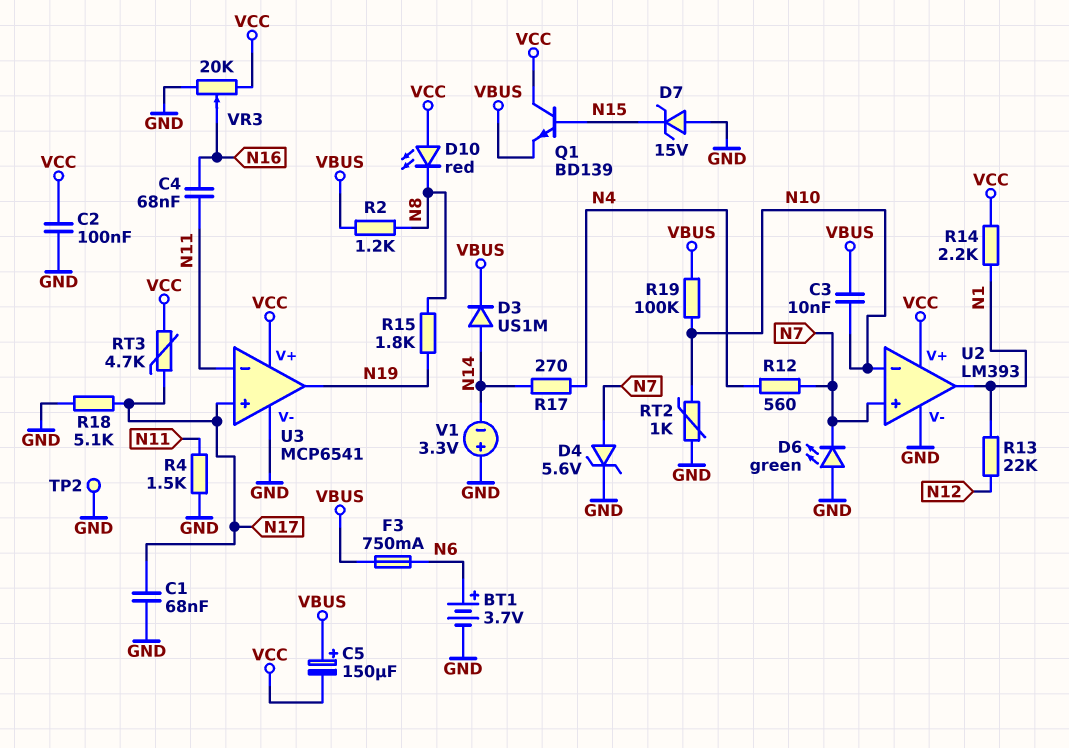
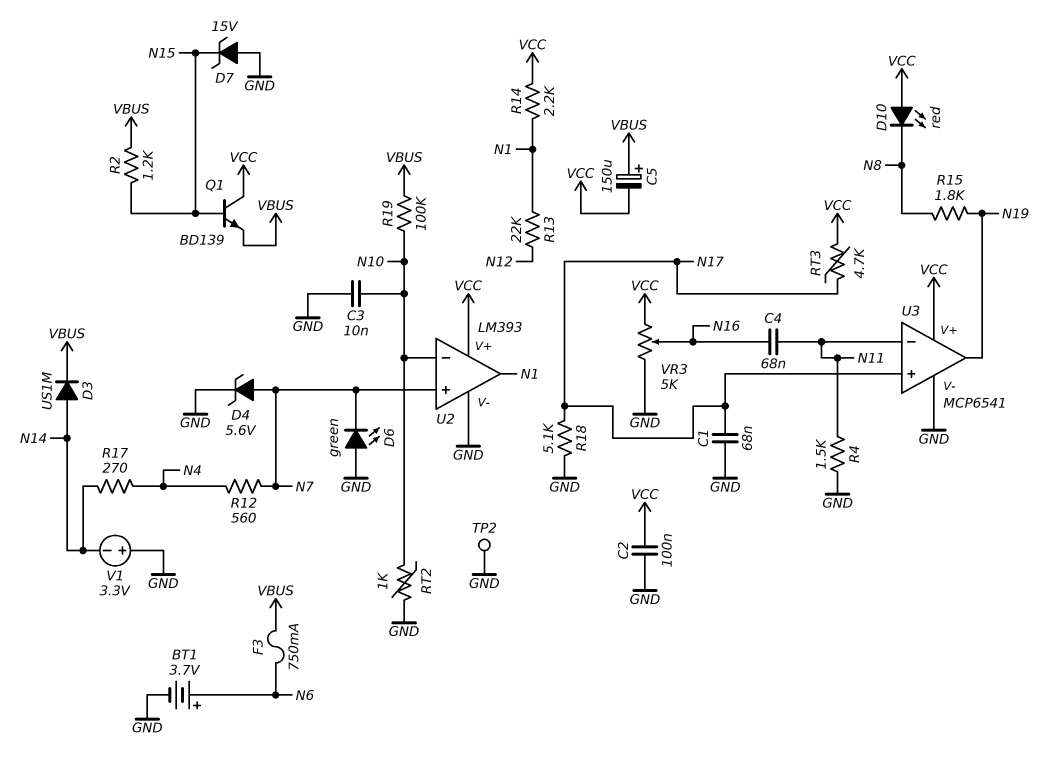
C3: 10nF (N10, VBUS) -> 10nF (GND, N10)
R2: 1.2k (N8, VBUS) -> 1.2k (N15, VBUS)
VR3: 20k (GND, VCC, wiper N16) -> 5k (GND, VCC, wiper N16)

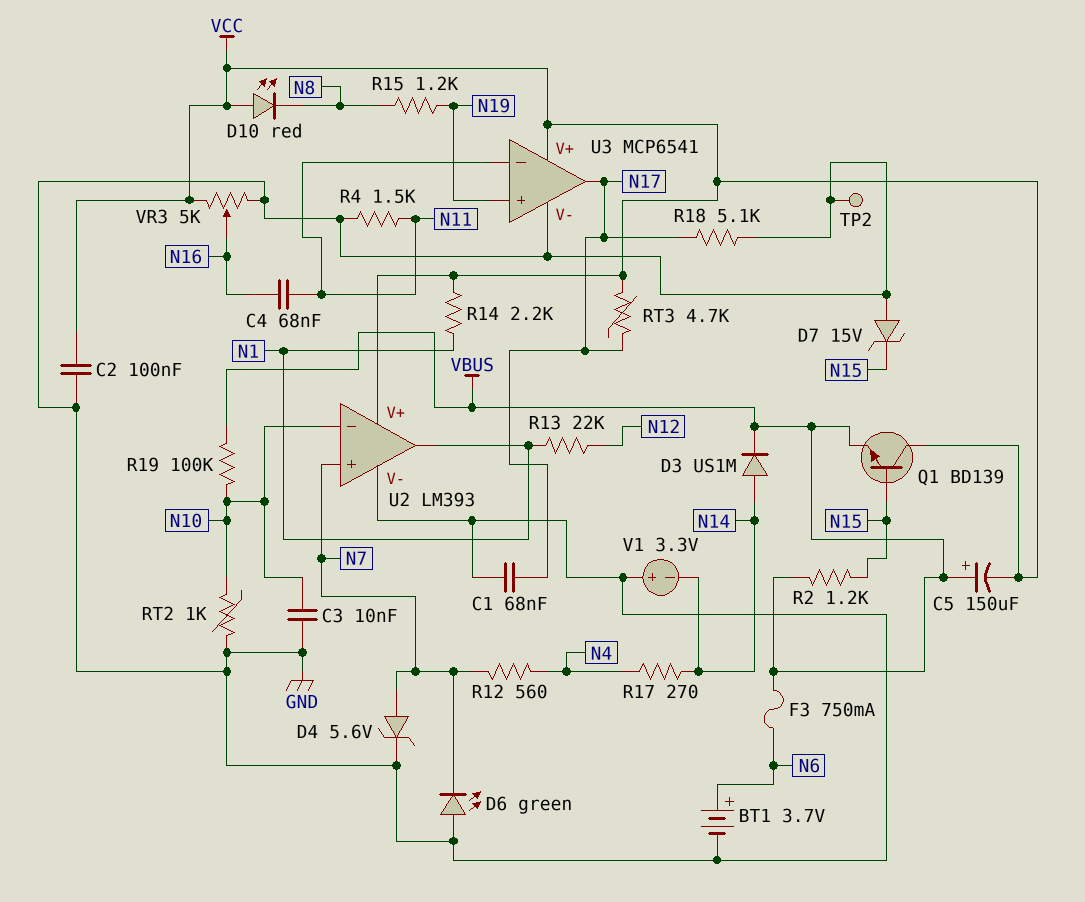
R15: 1.8k (N8, N19) -> 1.2k (N8, N19)
U3 pin in+: N17 -> N19
U3 pin out: N19 -> N17

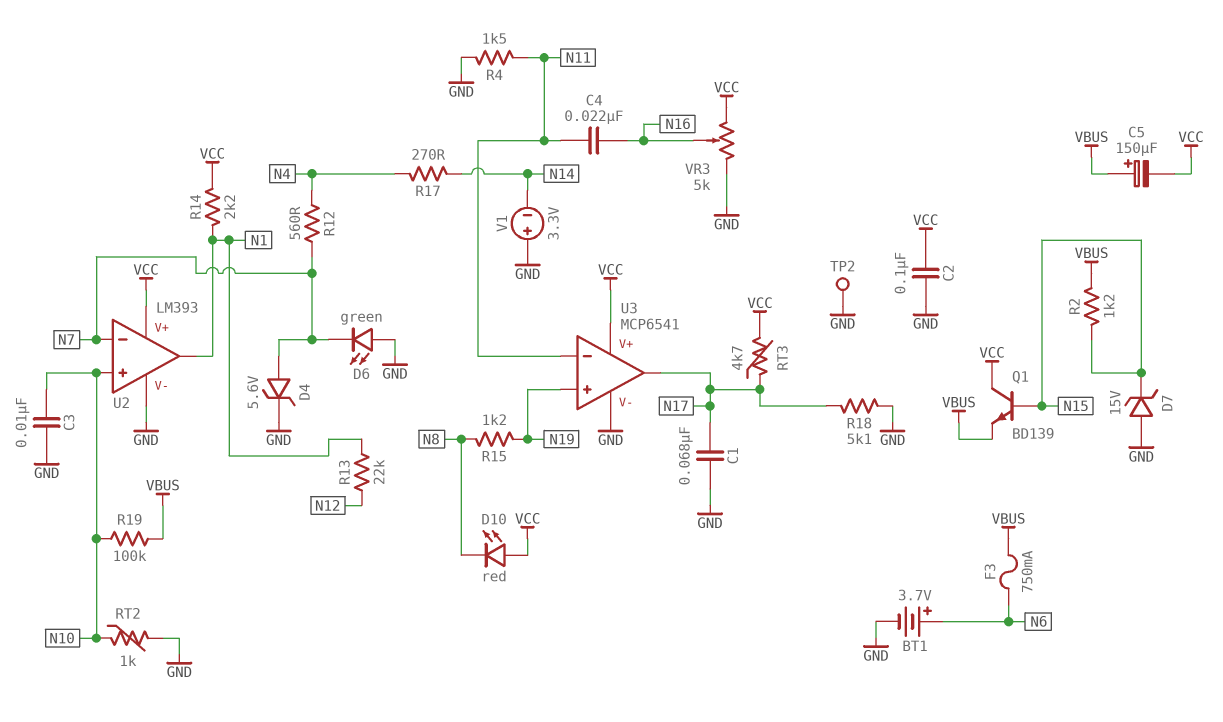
C4: 68nF (N11, N16) -> 22nF (N11, N16)
D3: diode US1M (A N14, K VBUS) -> none
U2 pin in+: N7 -> N10
U2 pin in-: N10 -> N7

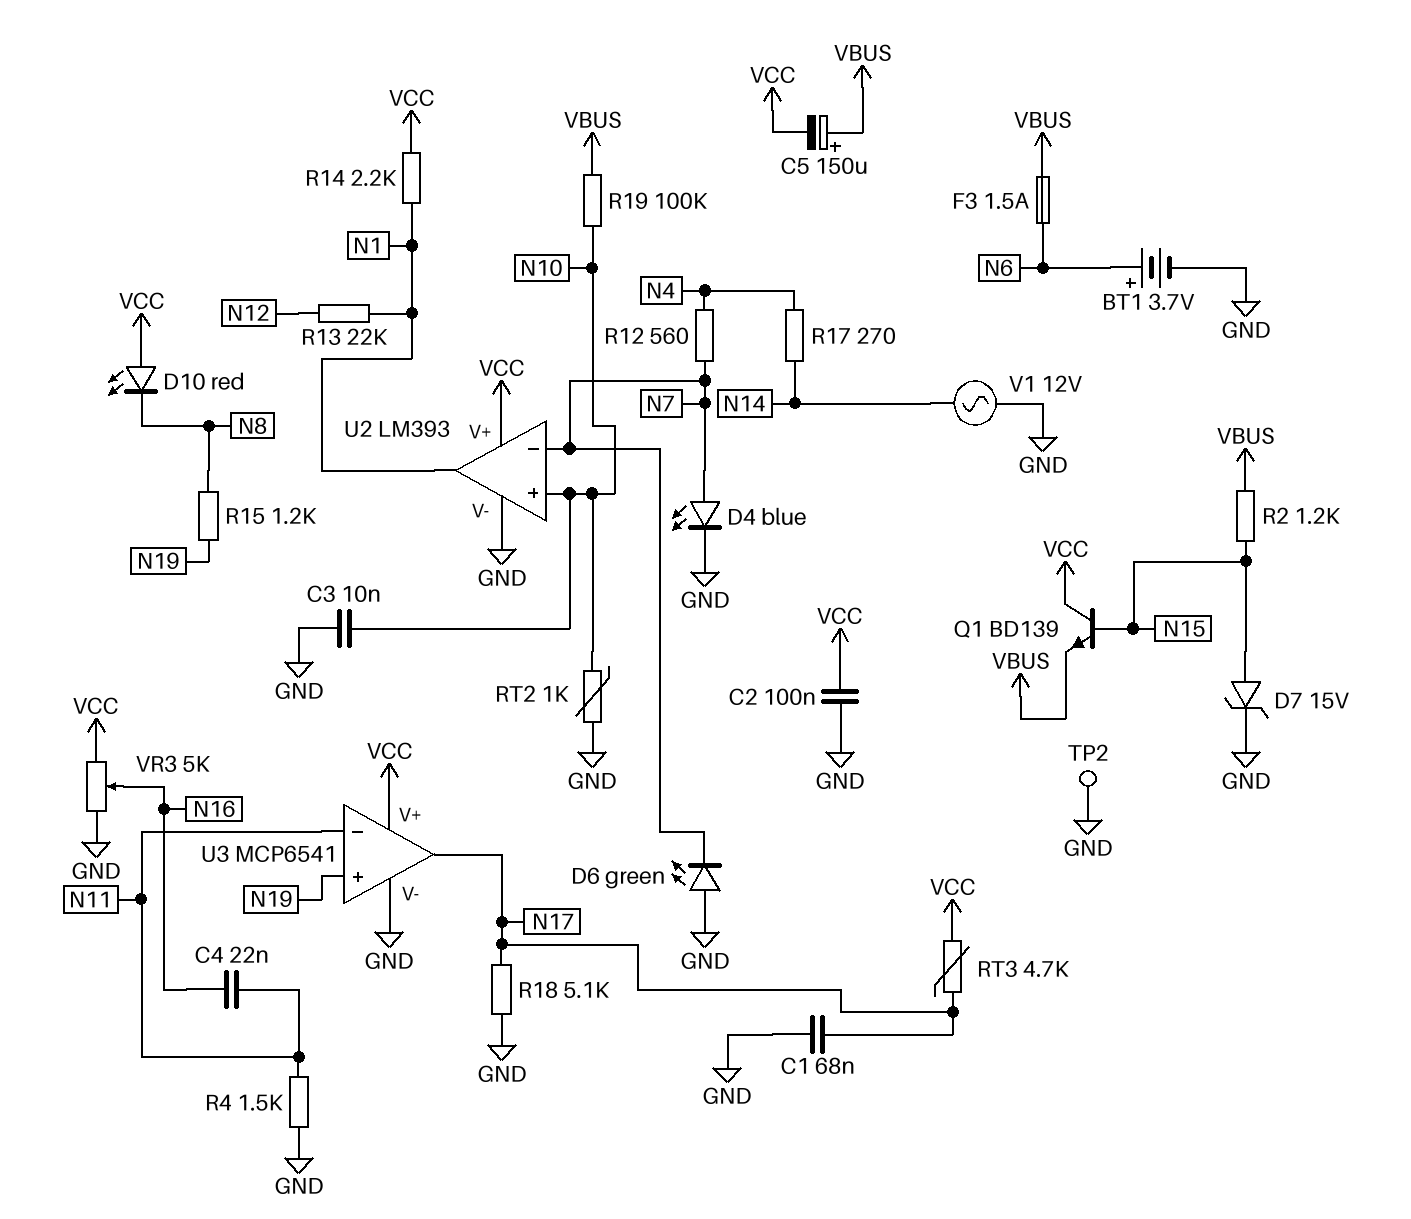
D4: zener 5.6V (A N7, K GND) -> LED blue (A N7, K GND)
D7: zener 15V (A GND, K N15) -> zener 15V (A N15, K GND)
F3: 750mA (N6, VBUS) -> 1.5A (N6, VBUS)
V1: 3.3V (plus GND, minus N14) -> AC 12V (GND, N14)

